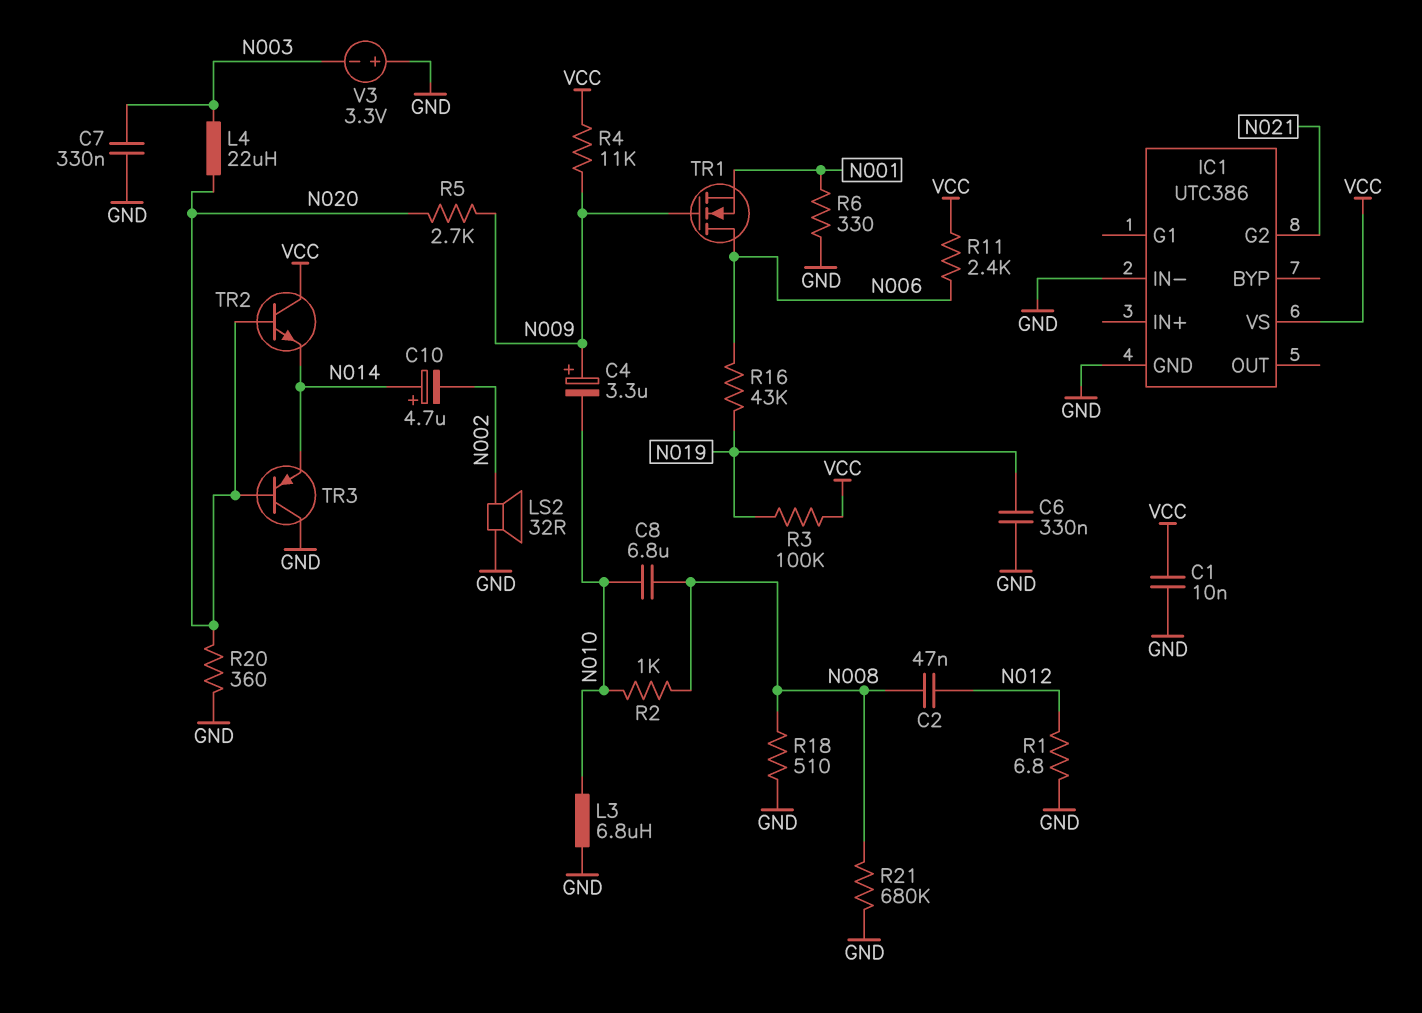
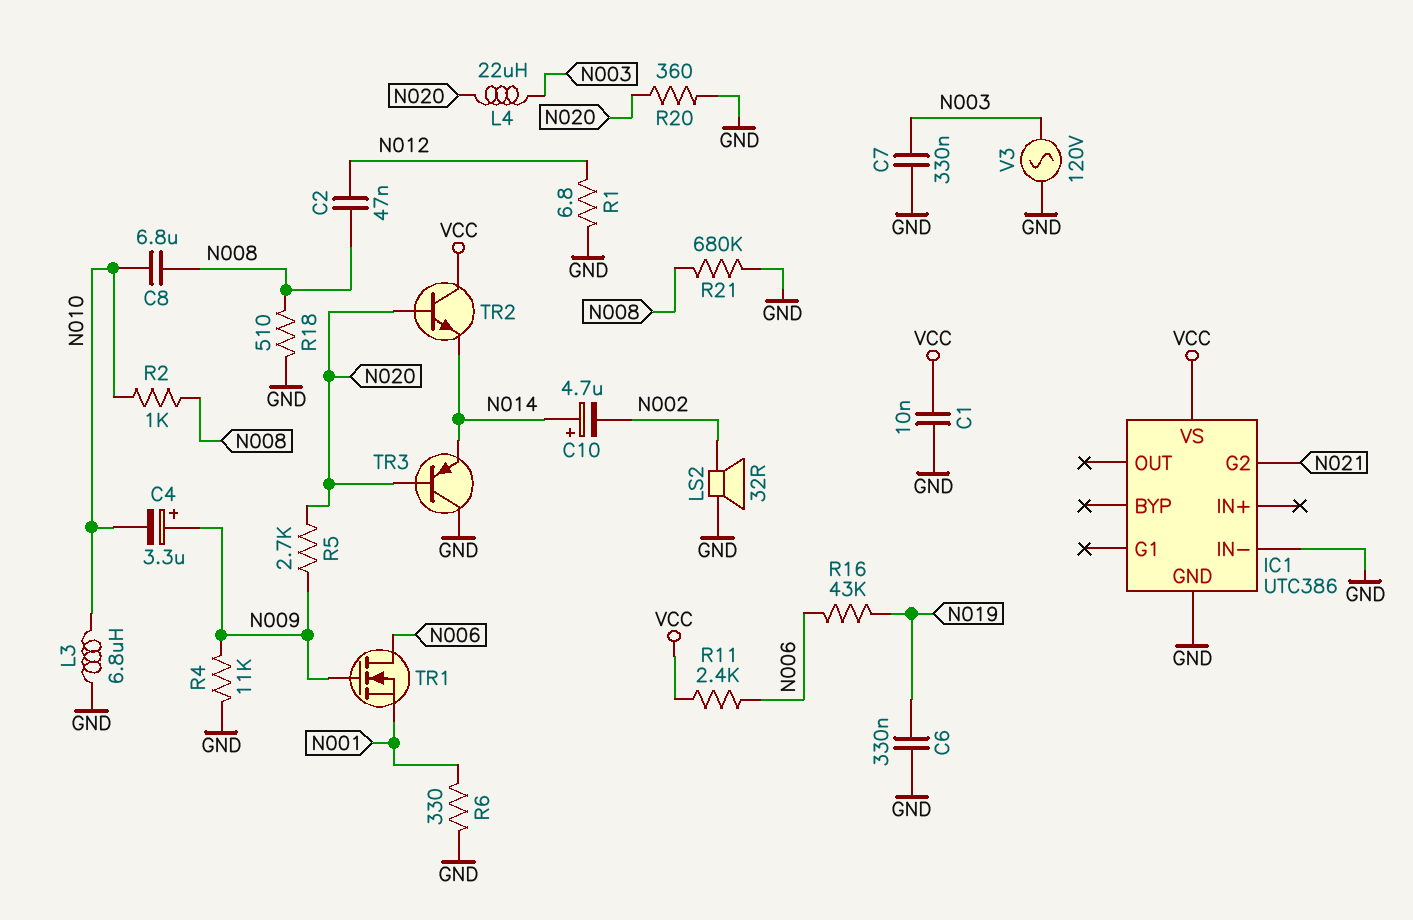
R3: 100k (N019, VCC) -> none
R4: 11k (N009, VCC) -> 11k (GND, N009)
V3: 3.3V (plus GND, minus N003) -> AC 120V (GND, N003)

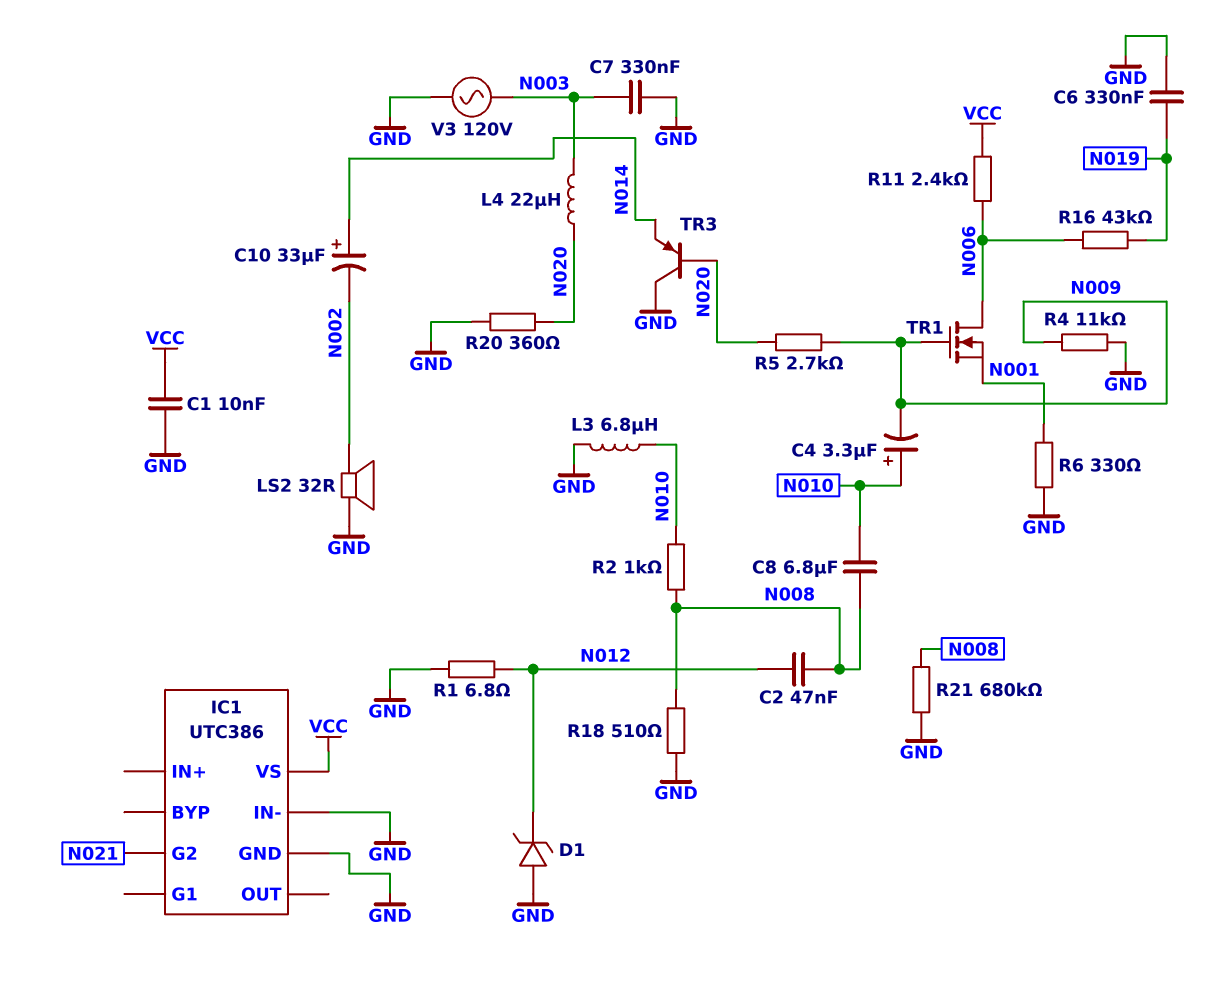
C4: 3.3uF (plus N009, minus N010) -> 3.3uF (plus N010, minus N009)
C10: 4.7uF (plus N014, minus N002) -> 33uF (plus N014, minus N002)
D1: none -> zener (A GND, K N012)
TR2: NPN (B N020, C VCC, E N014) -> none

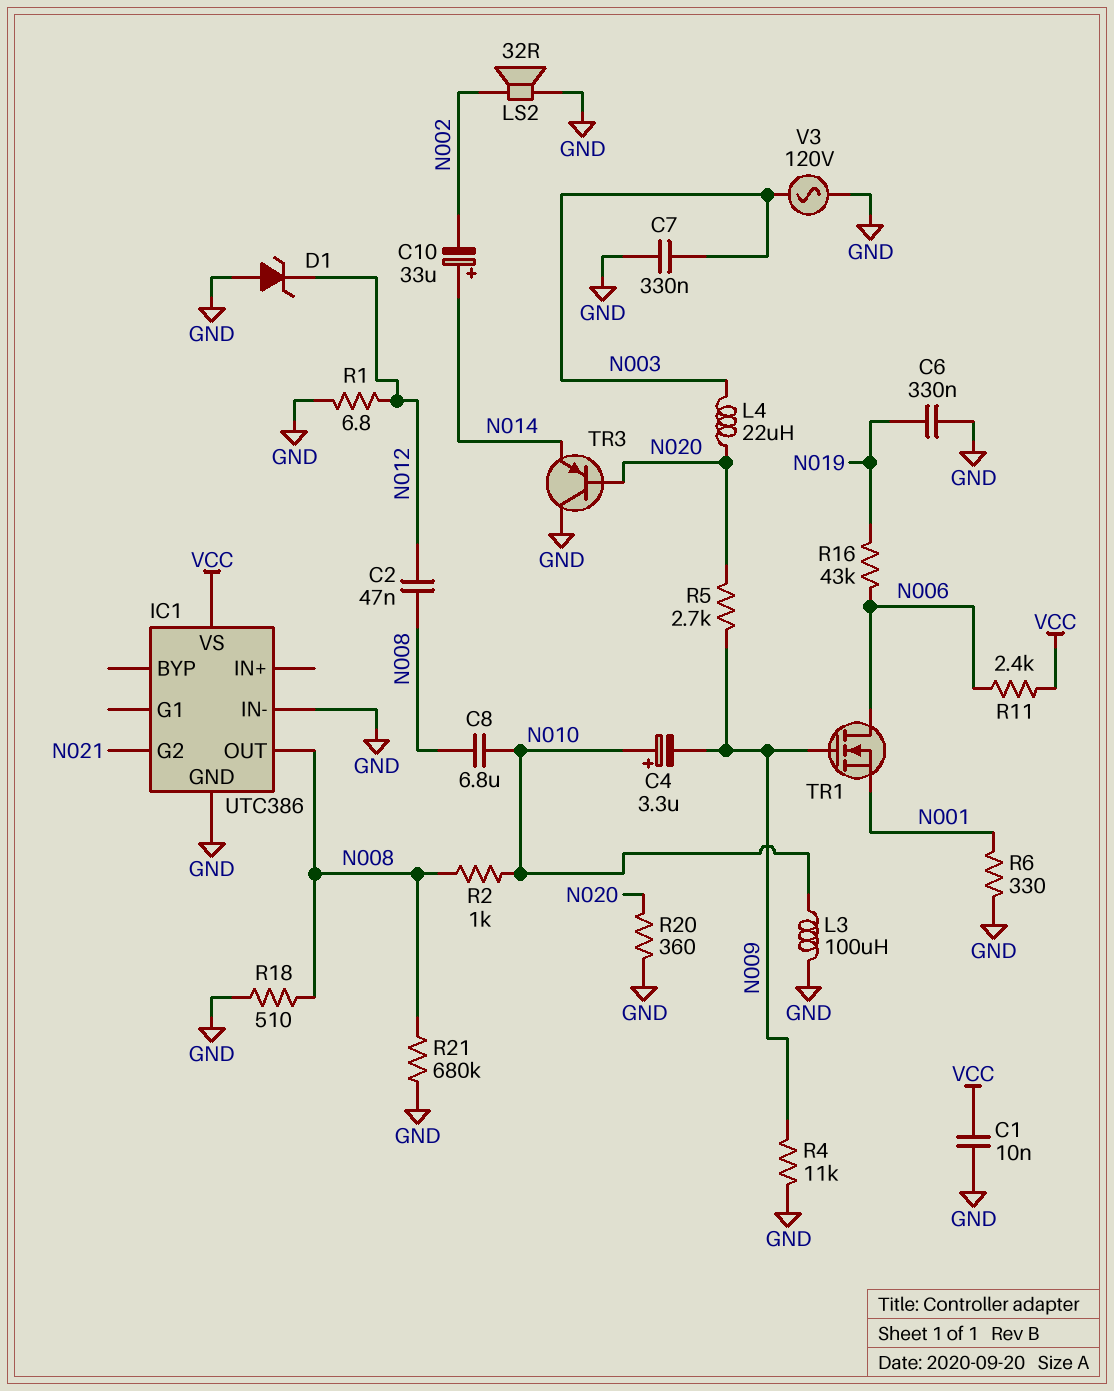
IC1 pin OUT: none -> N008
L3: 6.8uH (GND, N010) -> 100uH (GND, N010)

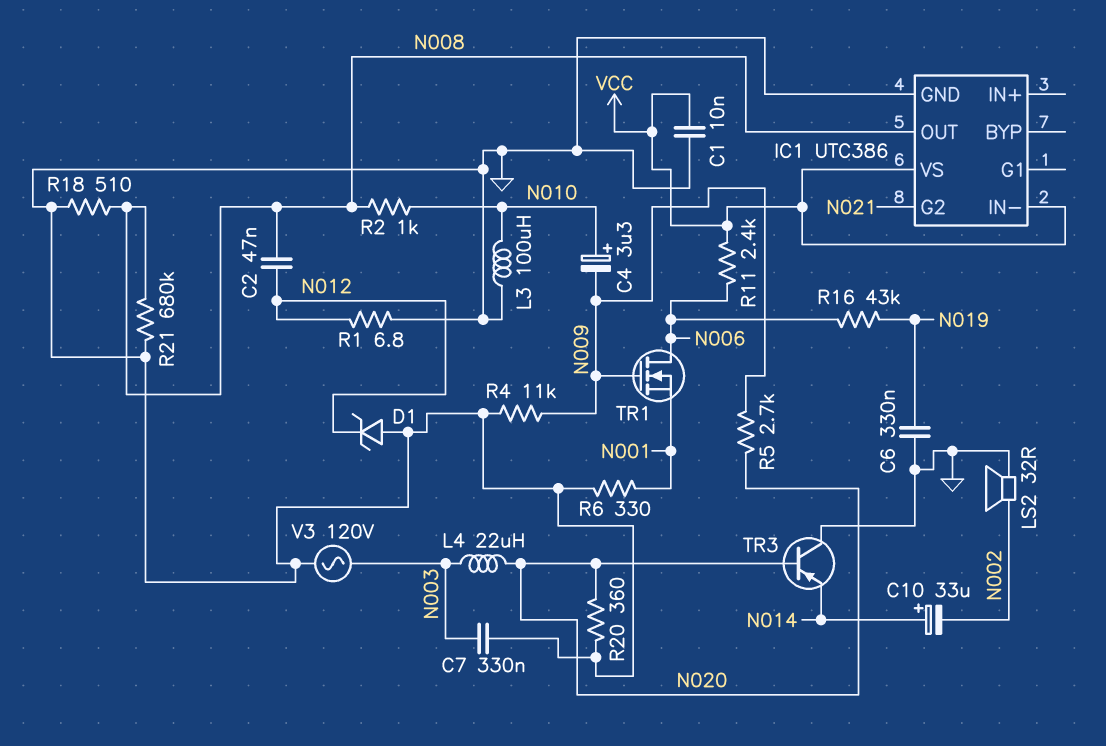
C8: 6.8uF (N008, N010) -> none
IC1 pin IN-: GND -> VCC

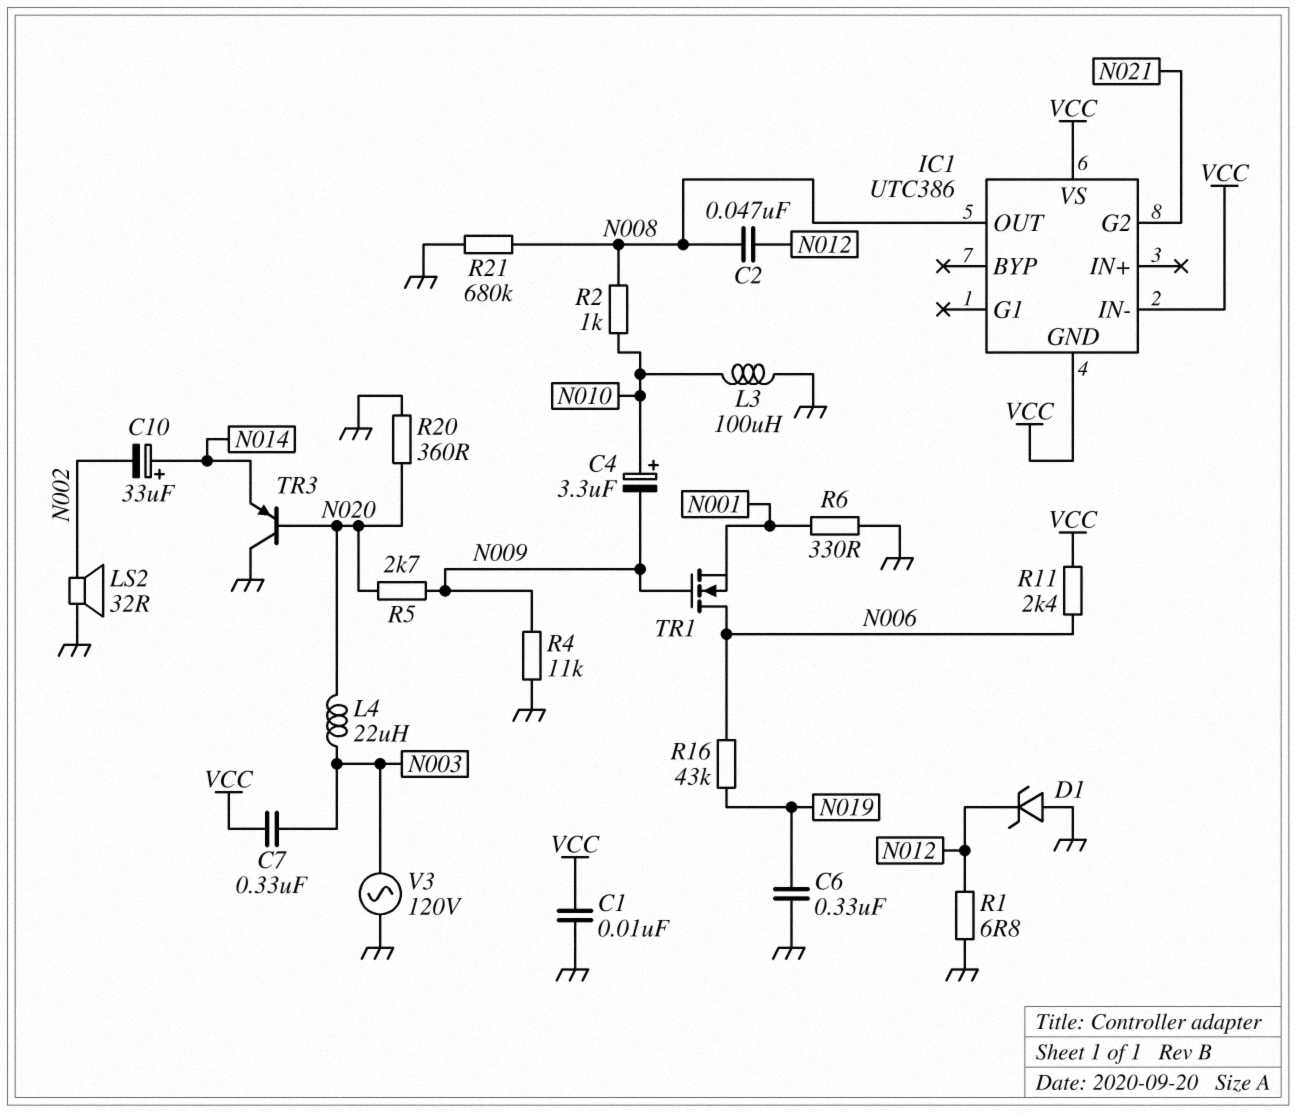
C7: 330nF (GND, N003) -> 330nF (N003, VCC)
IC1 pin GND: GND -> VCC
R18: 510 (GND, N008) -> none

